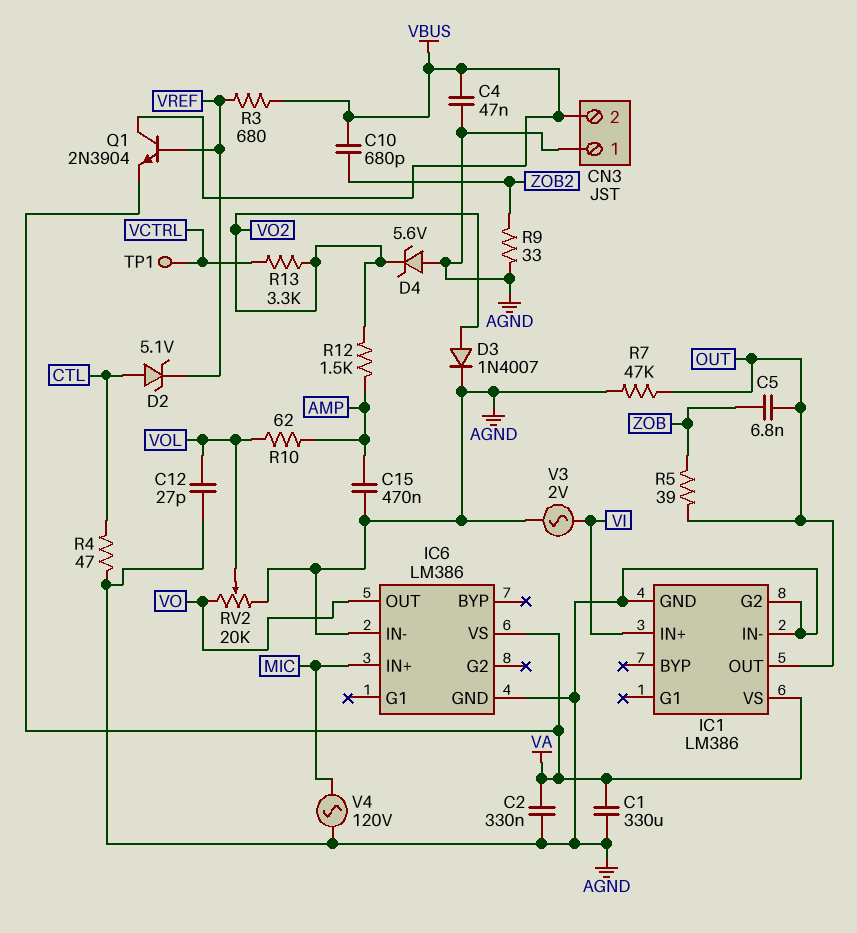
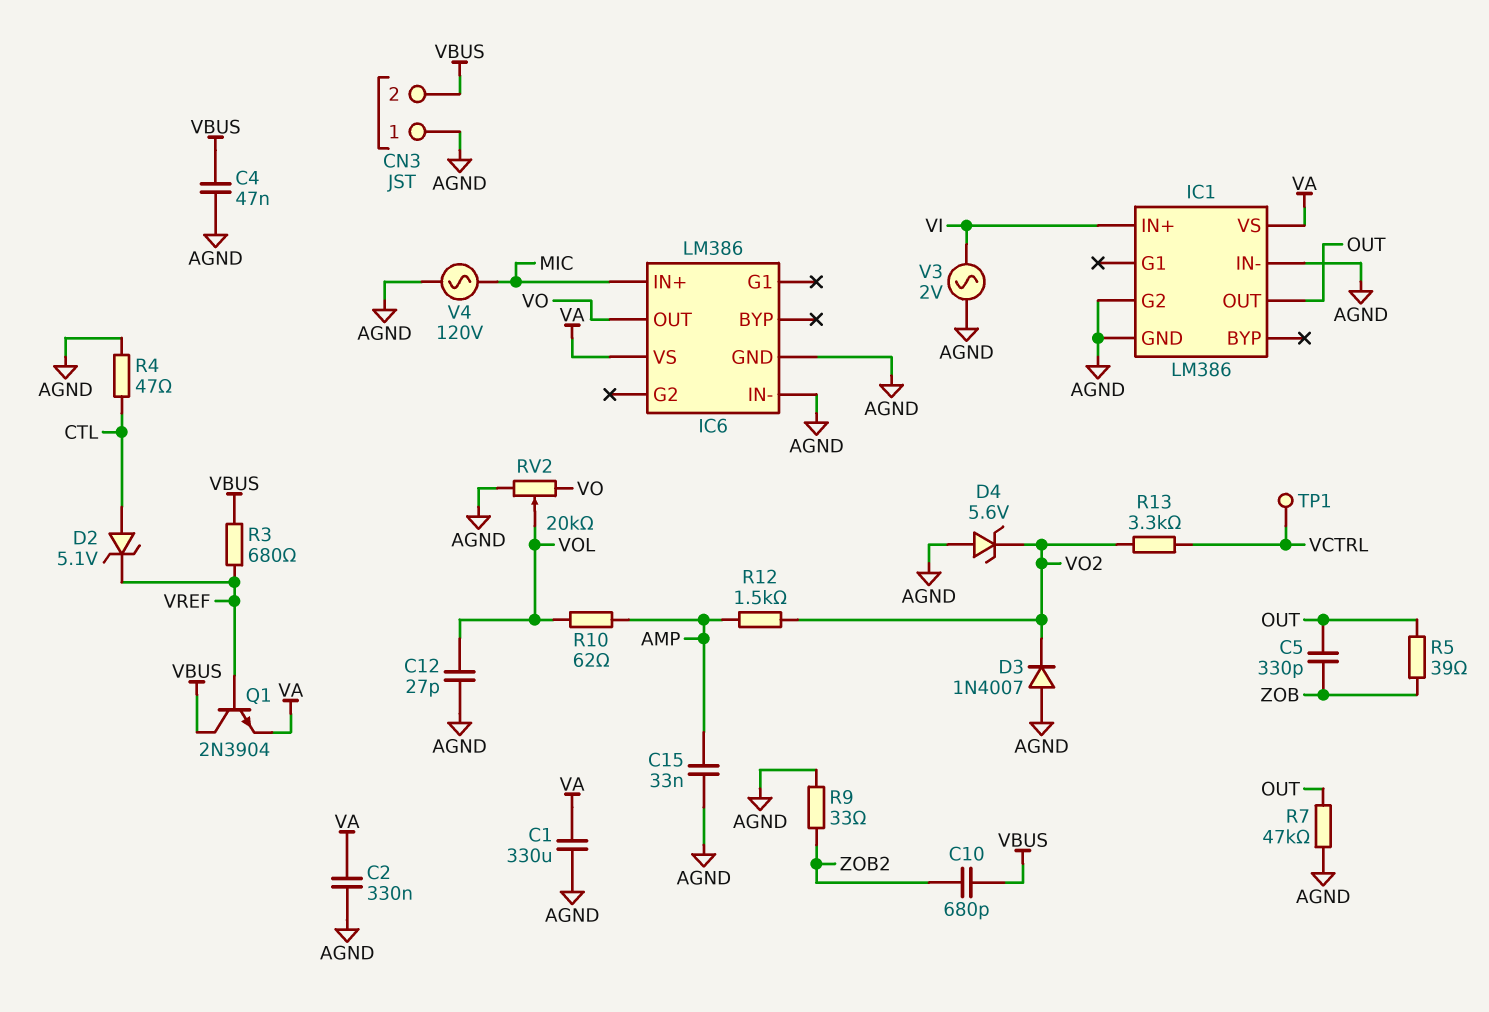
C5: 6.8nF (OUT, ZOB) -> 330pF (OUT, ZOB)
C15: 470nF (AGND, AMP) -> 33nF (AGND, AMP)
D3: diode 1N4007 (A VO2, K AGND) -> diode 1N4007 (A AGND, K VO2)

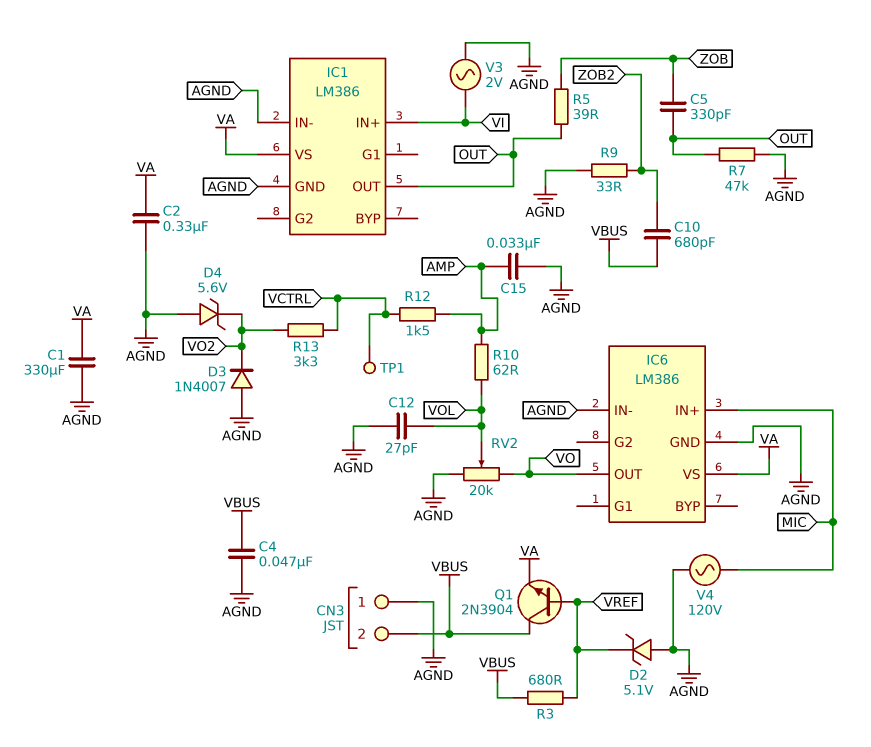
D2: zener 5.1V (A CTL, K VREF) -> zener 5.1V (A AGND, K VREF)
IC1 pin G2: AGND -> none
R4: 47 (AGND, CTL) -> none
R12: 1.5k (AMP, VO2) -> 1.5k (AMP, VCTRL)

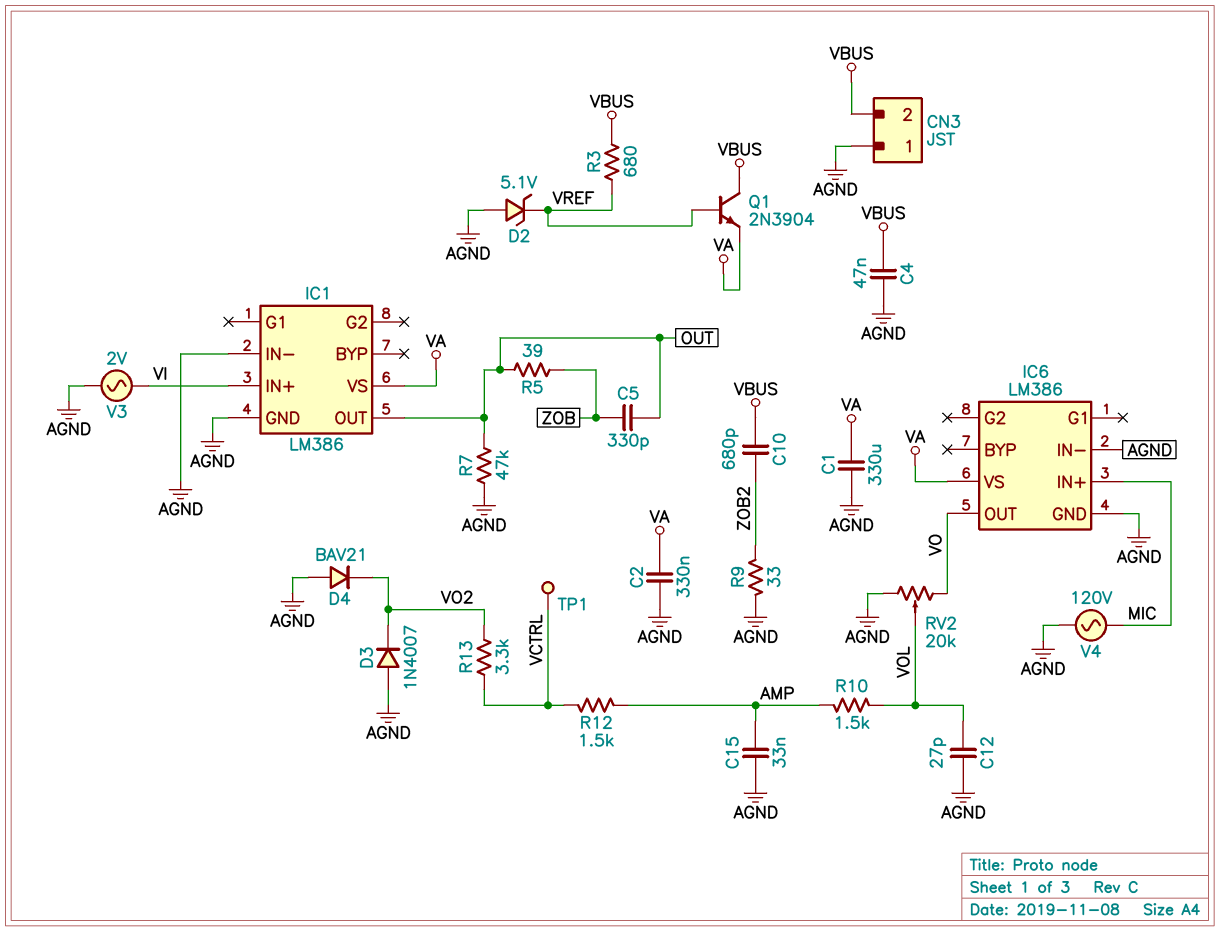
D4: zener 5.6V (A AGND, K VO2) -> diode BAV21 (A AGND, K VO2)
R10: 62 (AMP, VOL) -> 1.5k (AMP, VOL)

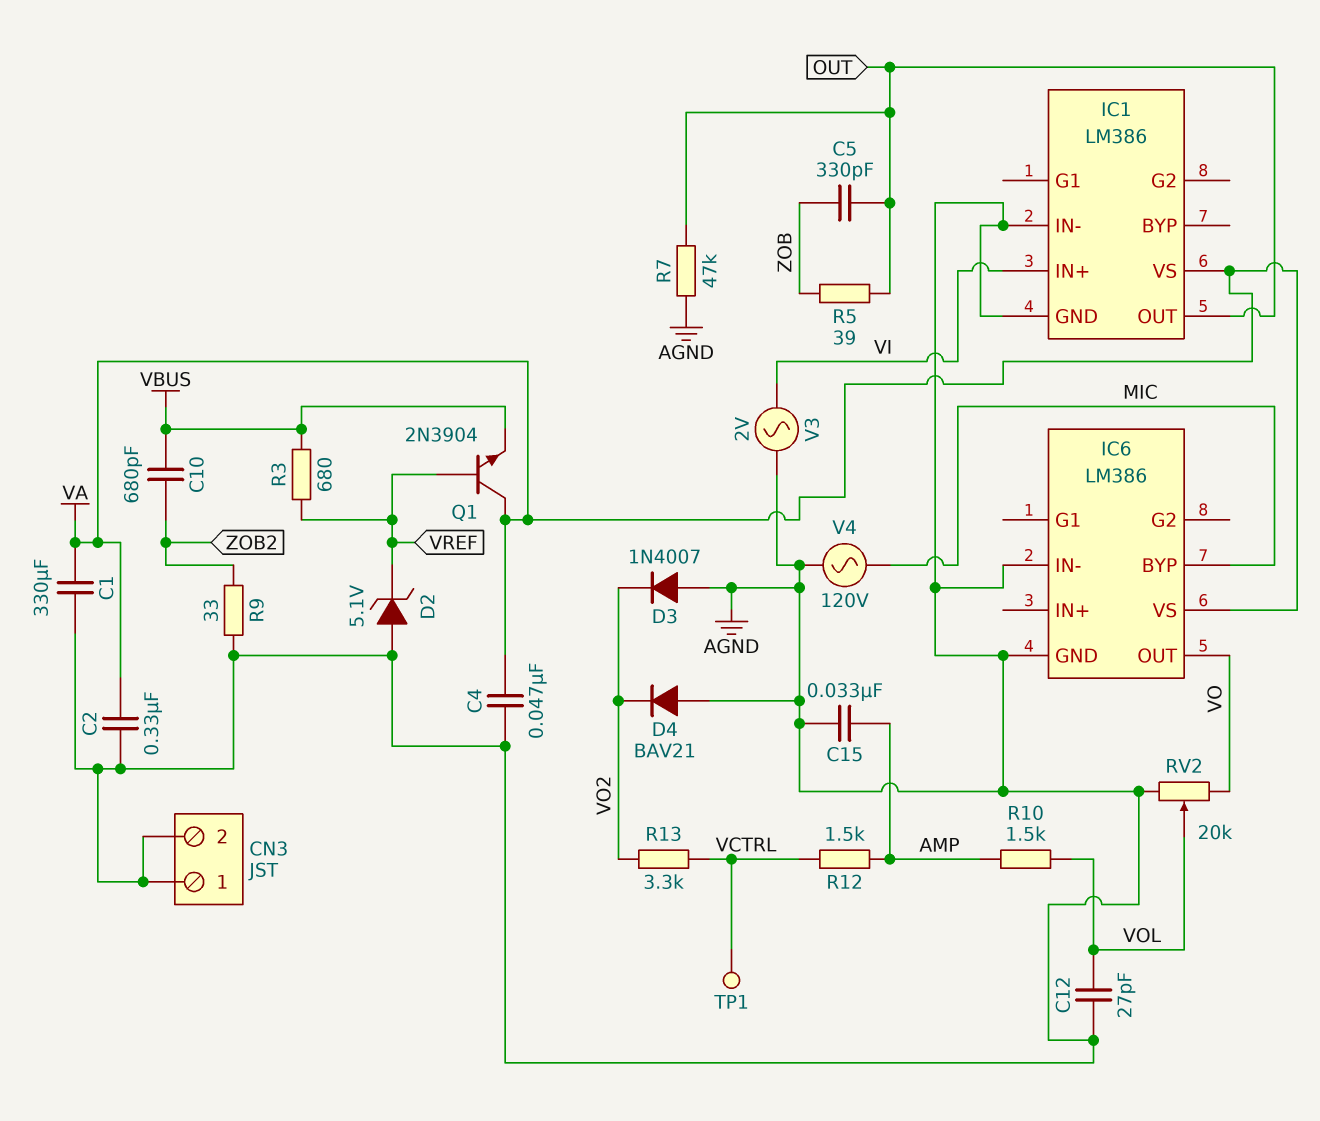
C4: 47nF (AGND, VBUS) -> 47nF (AGND, VA)
CN3 pin 2: VBUS -> AGND
IC6 pin BYP: none -> MIC
IC6 pin IN+: MIC -> none
Q1: NPN 2N3904 (B VREF, C VBUS, E VA) -> NPN 2N3904 (B VREF, C VA, E VBUS)

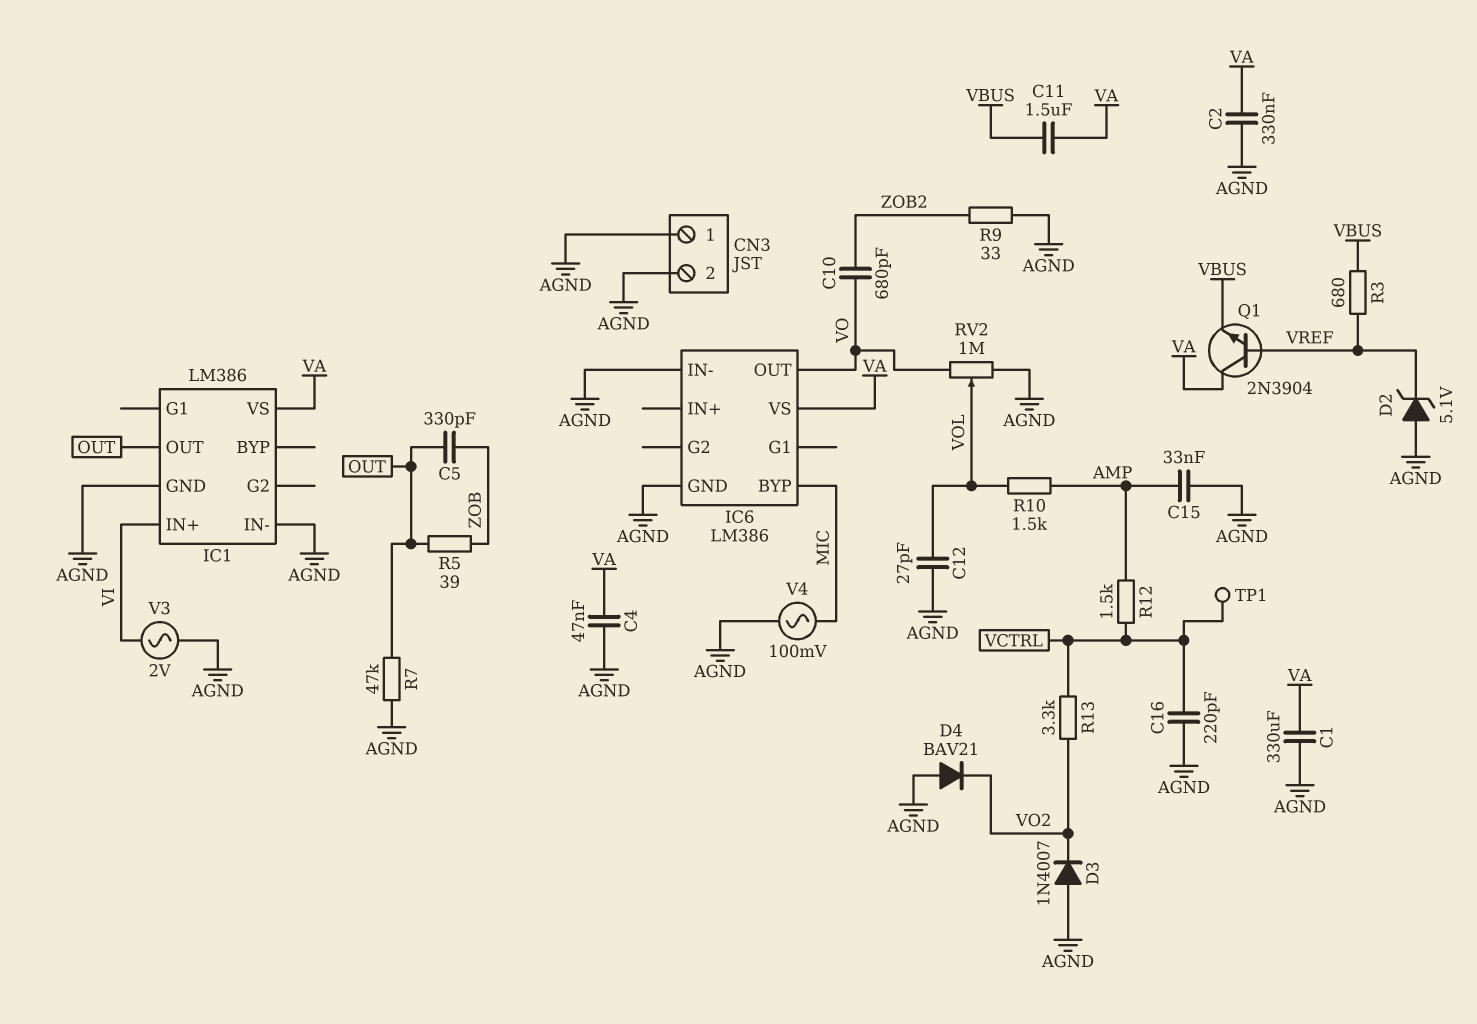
C10: 680pF (VBUS, ZOB2) -> 680pF (VO, ZOB2)
C11: none -> 1.5uF (VA, VBUS)
C16: none -> 220pF (AGND, VCTRL)
RV2: 20k (AGND, VO, wiper VOL) -> 1M (AGND, VO, wiper VOL)
V4: AC 120V (AGND, MIC) -> AC 100mV (AGND, MIC)

